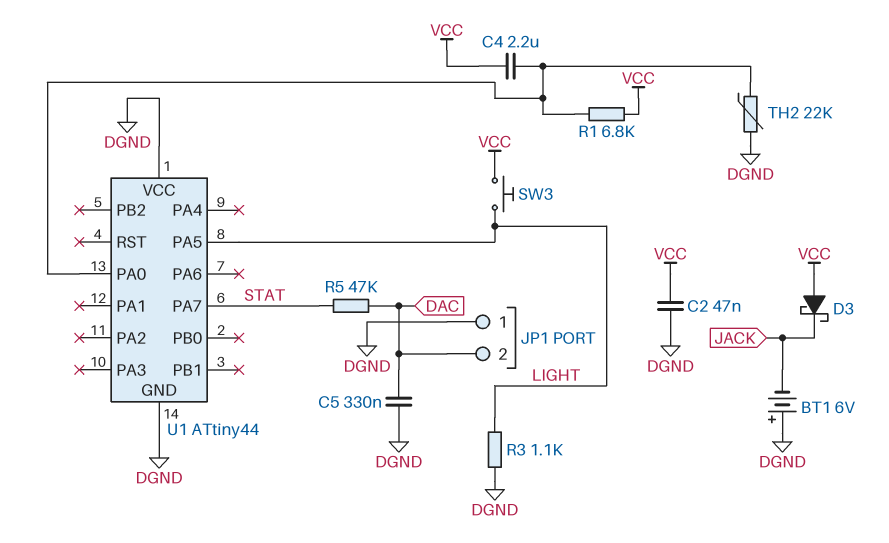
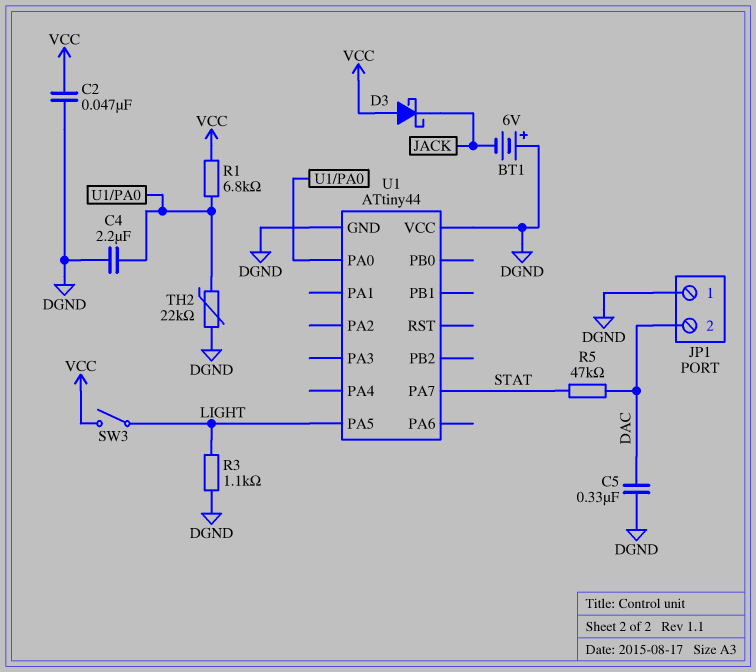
C4: 2.2uF (U1/PA0, VCC) -> 2.2uF (DGND, U1/PA0)
SW3: button (LIGHT, VCC) -> switch (LIGHT, VCC)

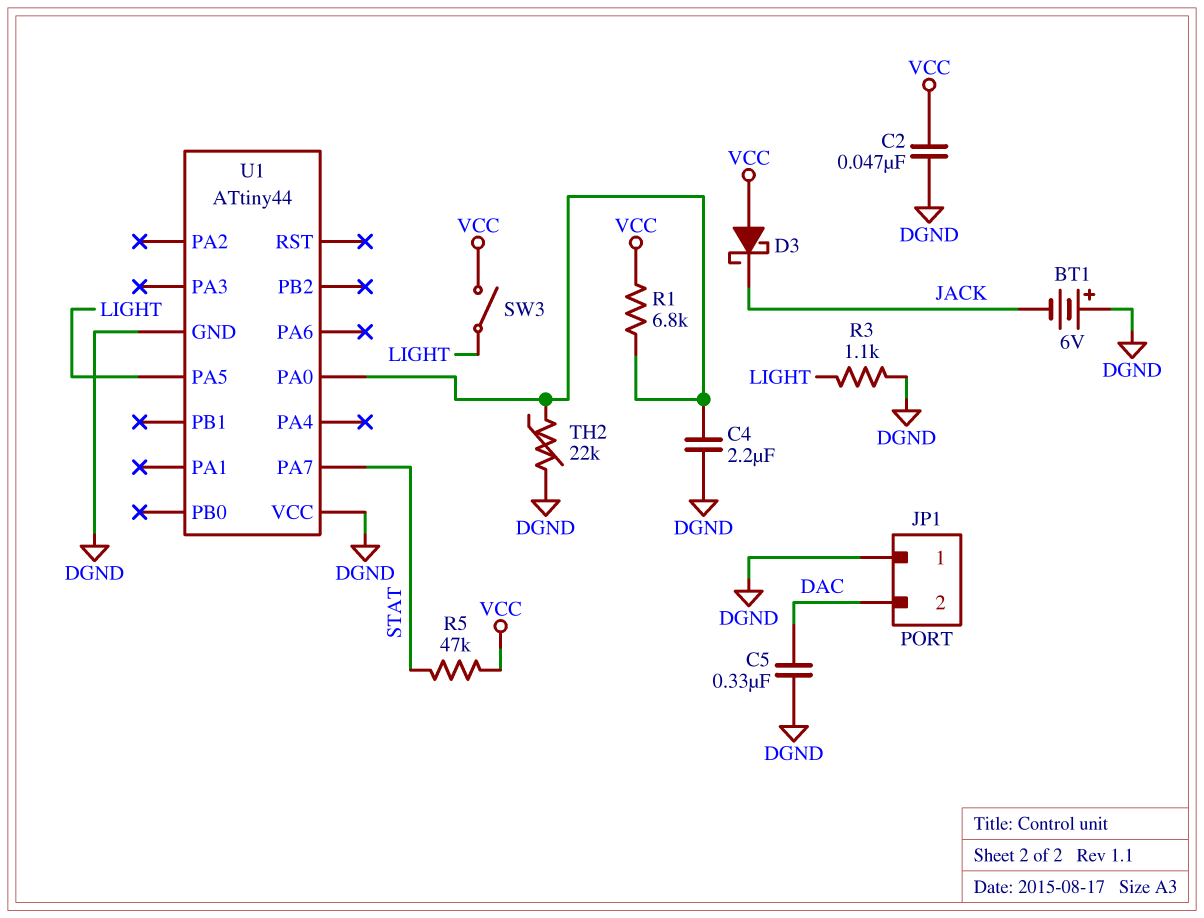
R5: 47k (DAC, STAT) -> 47k (STAT, VCC)

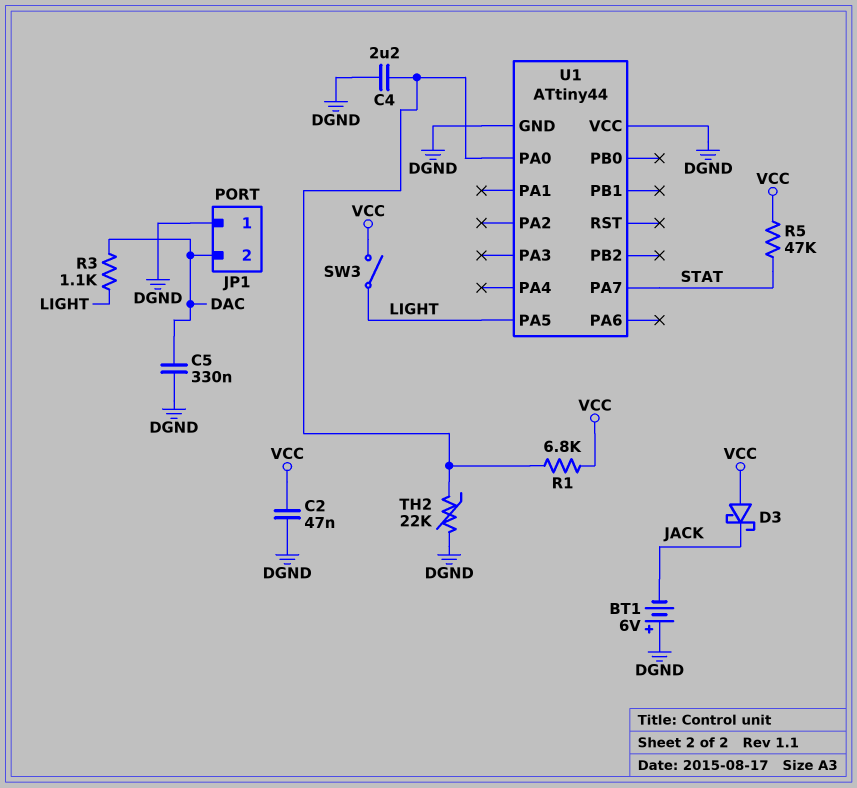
R3: 1.1k (DGND, LIGHT) -> 1.1k (DAC, LIGHT)

